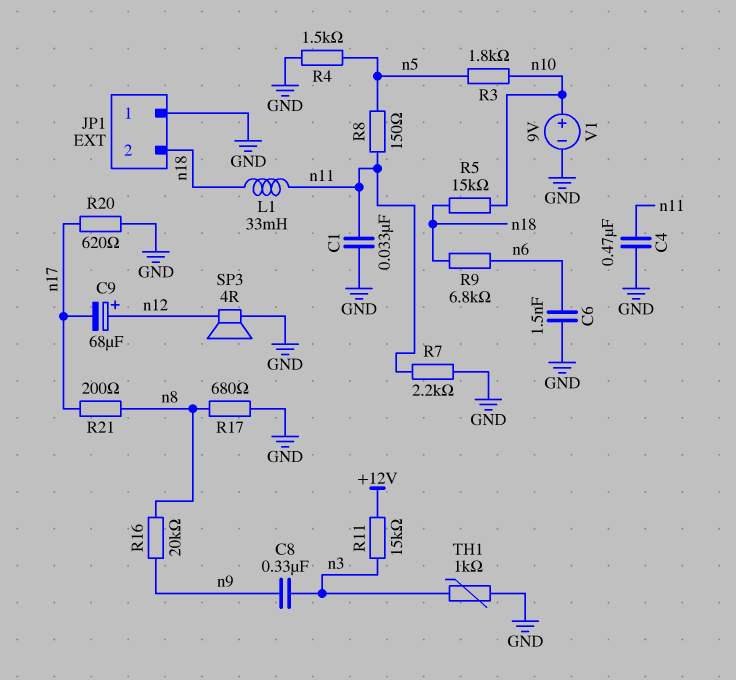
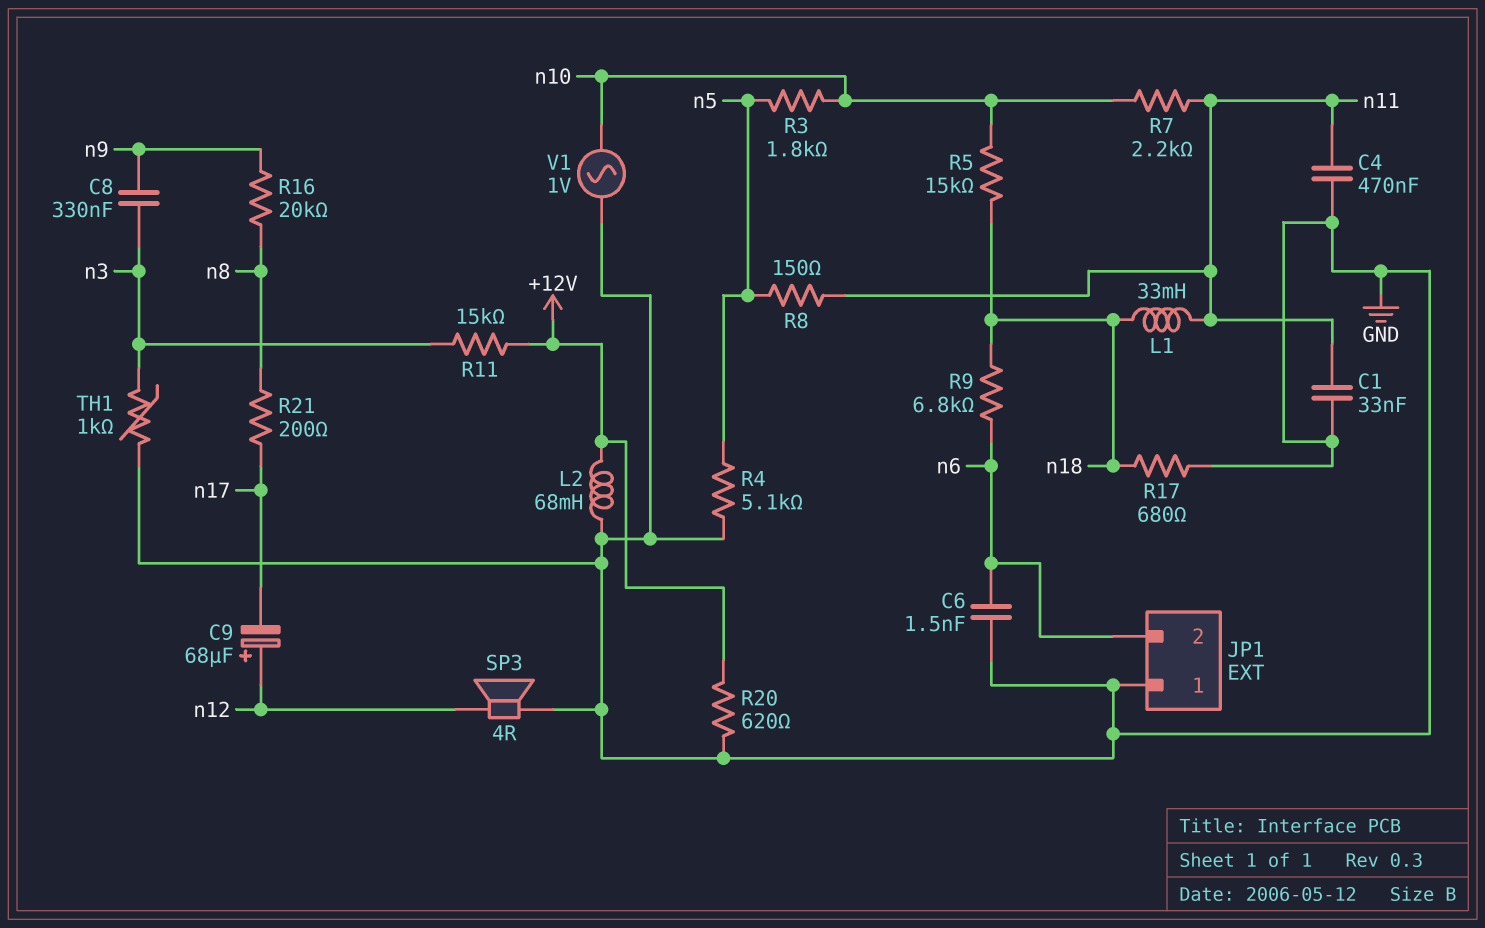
JP1 pin 2: n18 -> n6
L2: none -> 68mH (+12V, GND)
R4: 1.5k (GND, n5) -> 5.1k (GND, n5)
R7: 2.2k (GND, n11) -> 2.2k (n10, n11)
R17: 680 (GND, n8) -> 680 (GND, n18)
R20: 620 (GND, n17) -> 620 (+12V, GND)
V1: 9V (plus n10, minus GND) -> AC 1V (GND, n10)

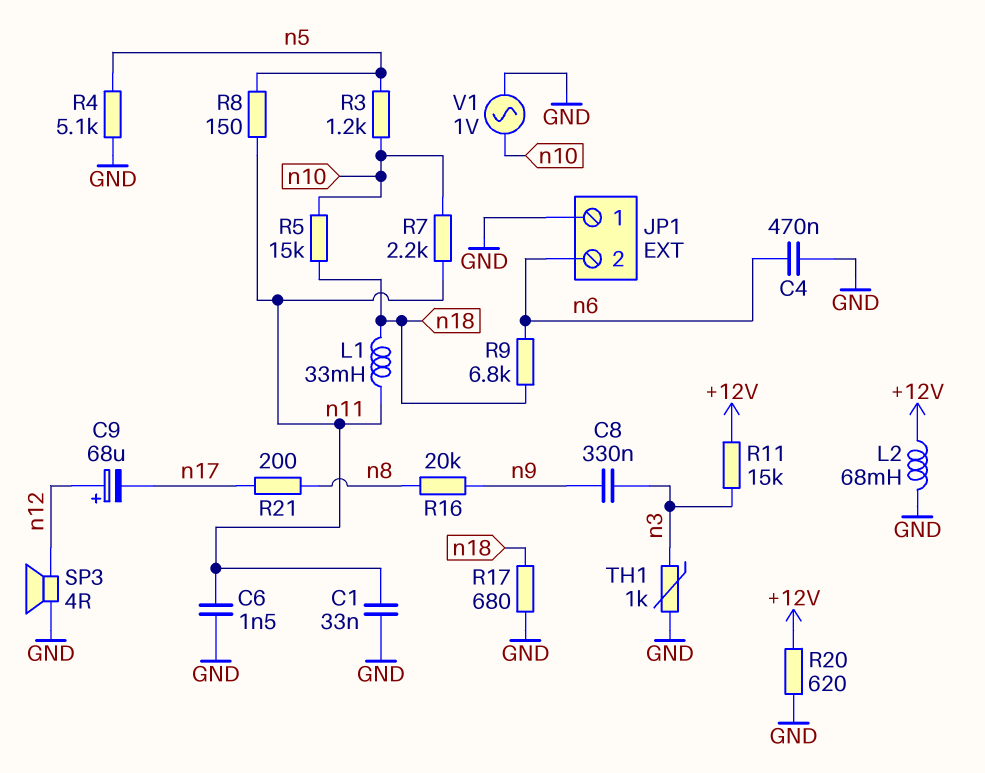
C4: 470nF (GND, n11) -> 470nF (GND, n6)
C6: 1.5nF (GND, n6) -> 1.5nF (GND, n11)
R3: 1.8k (n5, n10) -> 1.2k (n5, n10)

